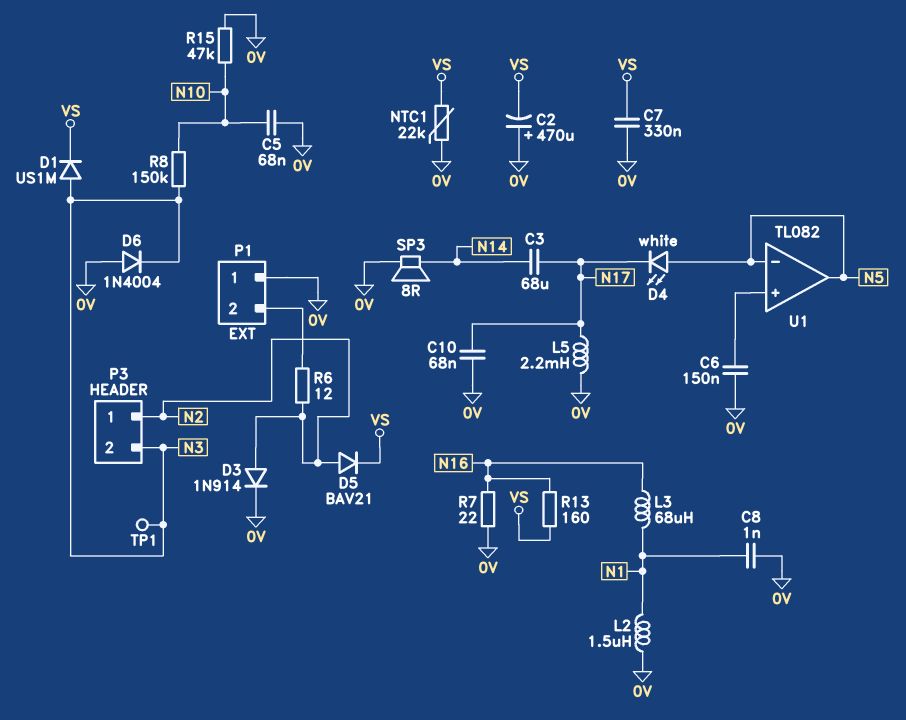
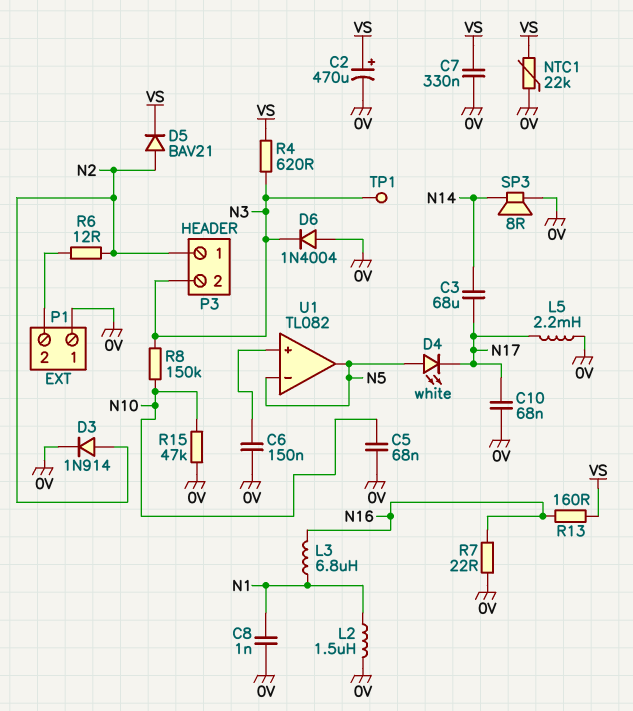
C2: 470uF (plus 0V, minus VS) -> 470uF (plus VS, minus 0V)
D1: diode US1M (A N3, K VS) -> none
L3: 68uH (N1, N16) -> 6.8uH (N1, N16)
R4: none -> 620 (N3, VS)

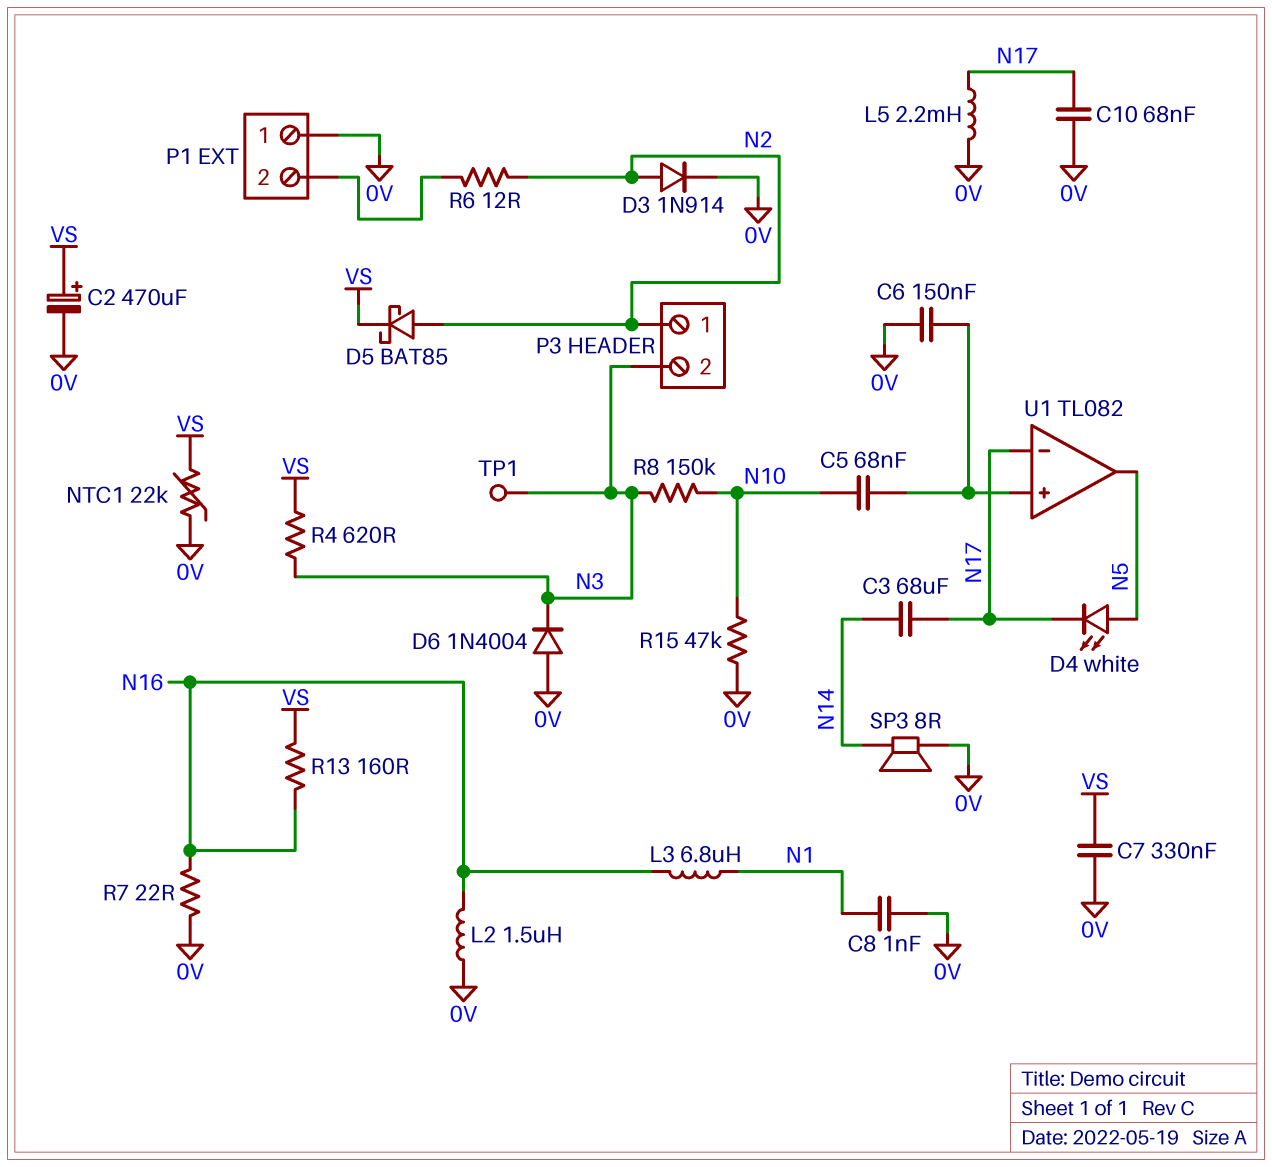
C5: 68nF (0V, N10) -> 68nF (N10, U1/in+)
D5: diode BAV21 (A N2, K VS) -> schottky BAT85 (A N2, K VS)
L2: 1.5uH (0V, N1) -> 1.5uH (0V, N16)
U1 pin in-: N5 -> N17

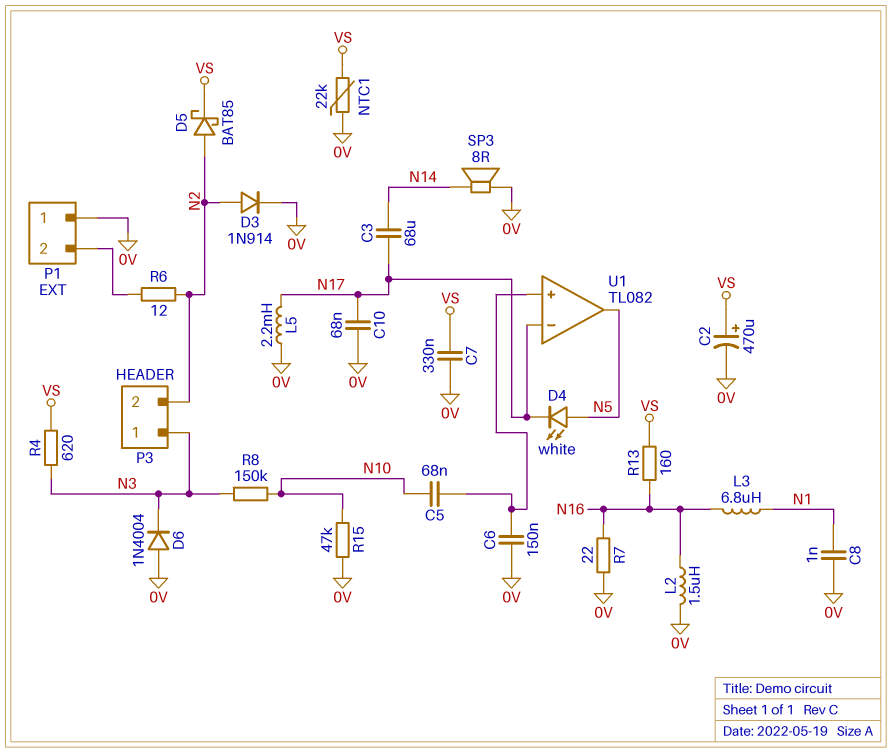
P3 pin 1: N2 -> N3
P3 pin 2: N3 -> N2
TP1: test point (N3) -> none

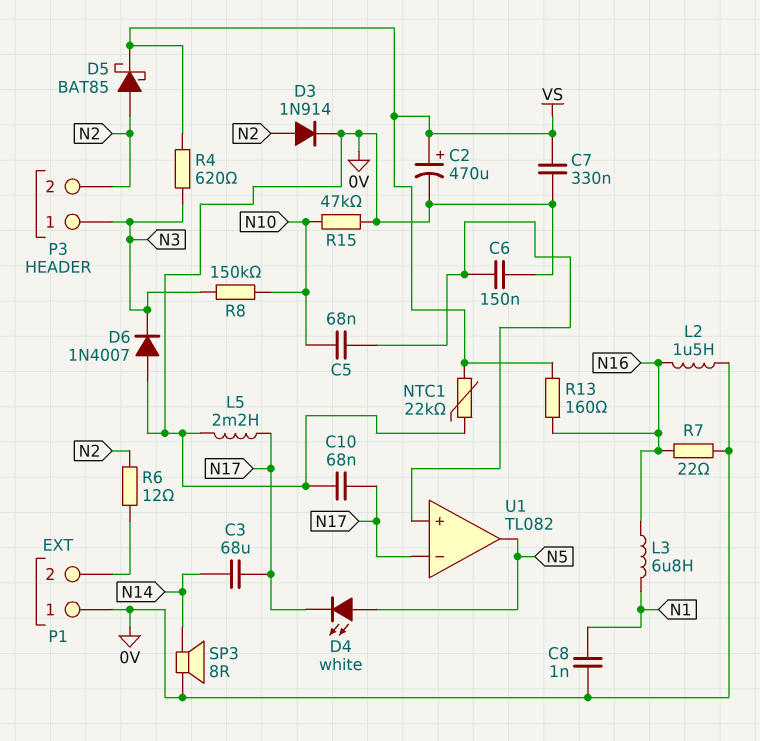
D6: diode 1N4004 (A 0V, K N3) -> diode 1N4007 (A 0V, K N3)

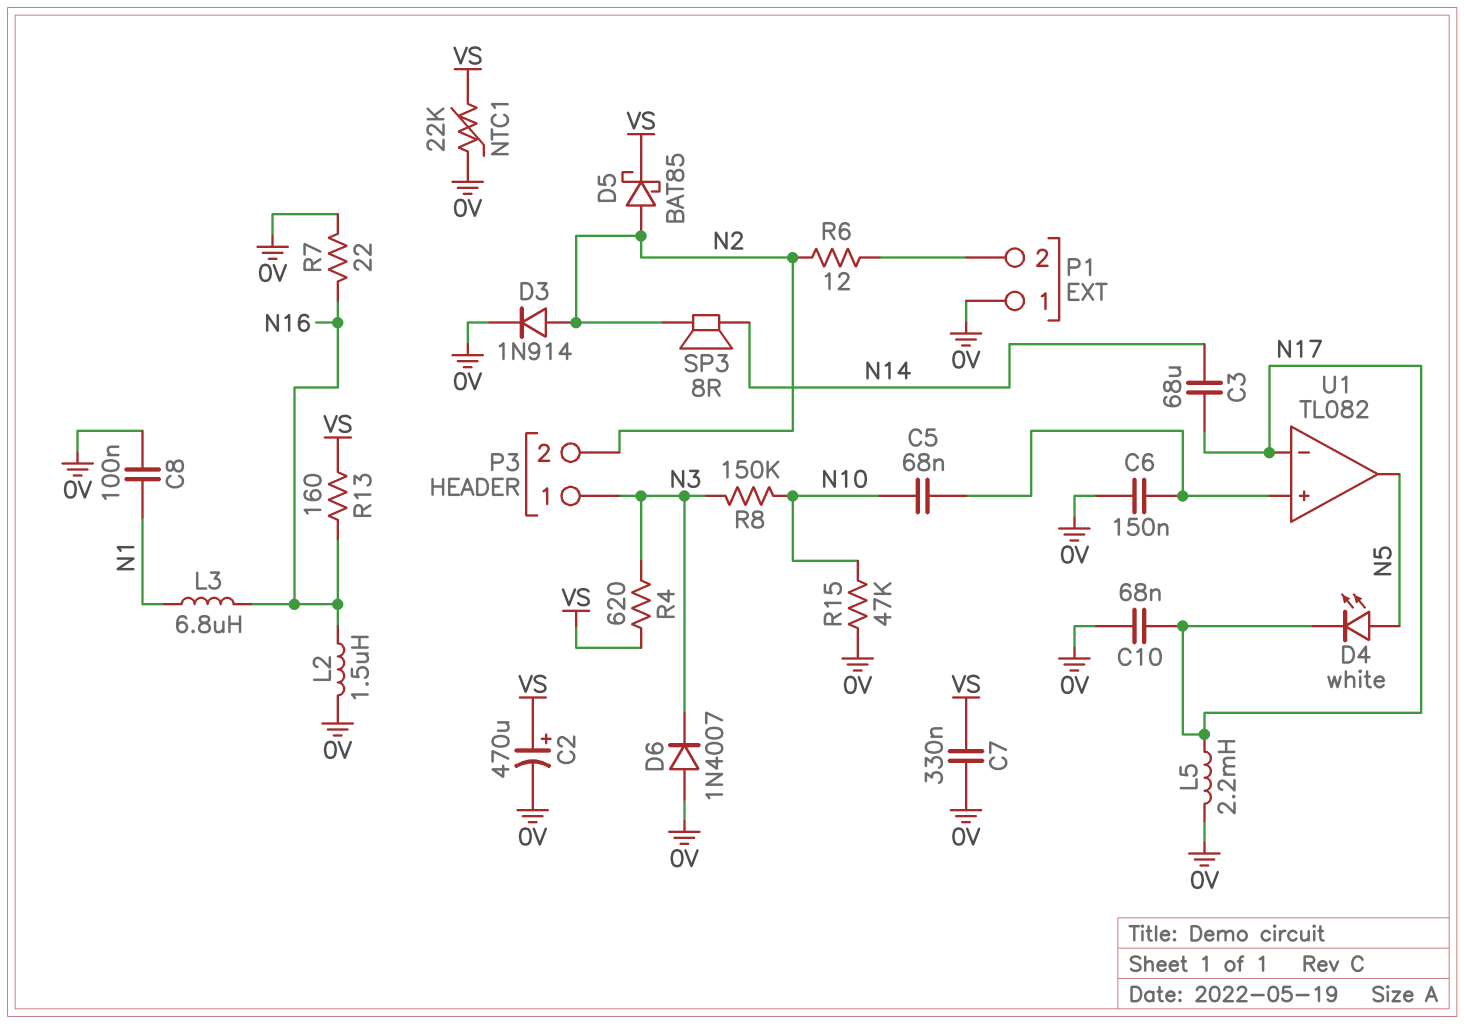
C8: 1nF (0V, N1) -> 100nF (0V, N1)
SP3: speaker 8R (0V, N14) -> speaker 8R (N2, N14)

